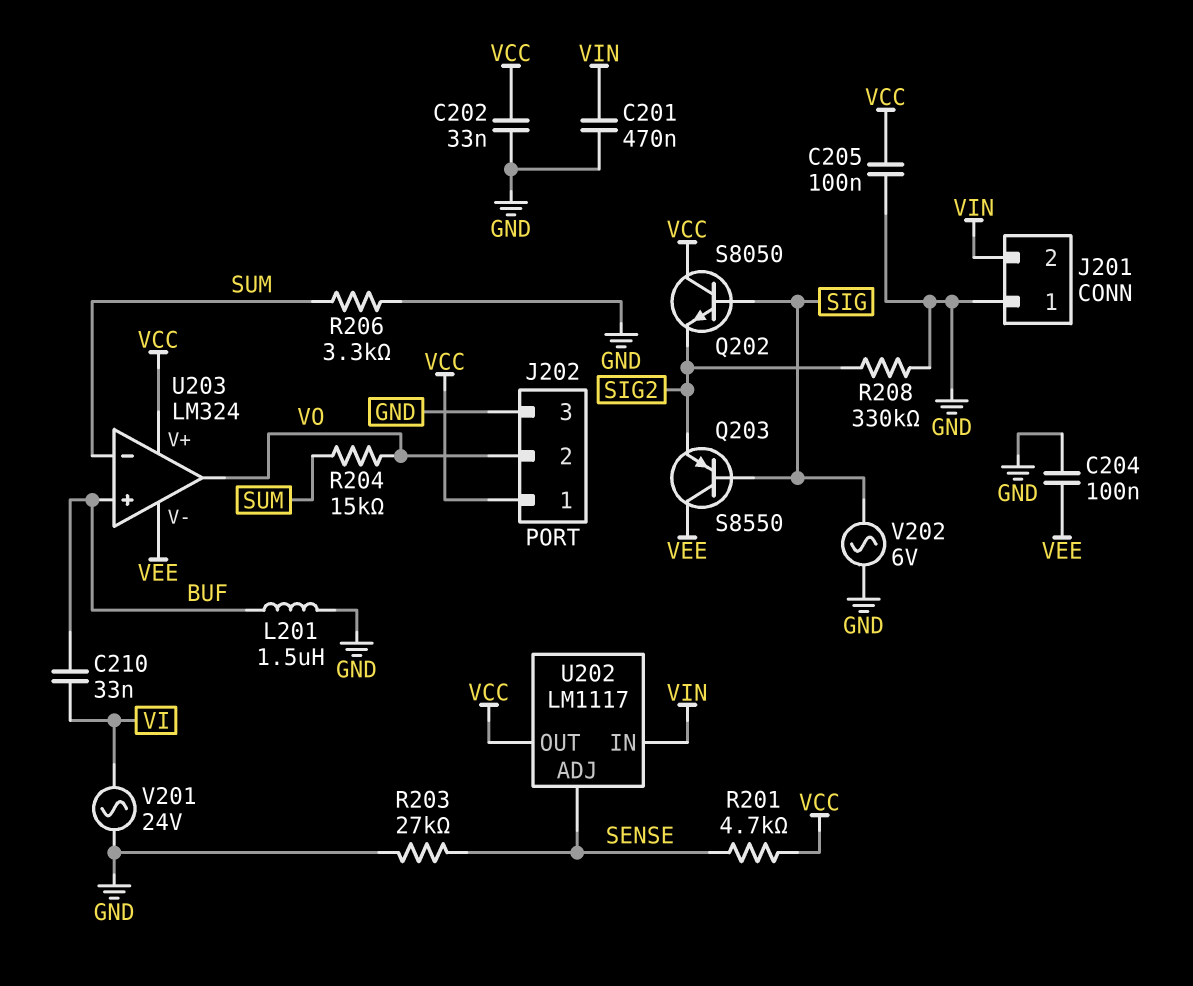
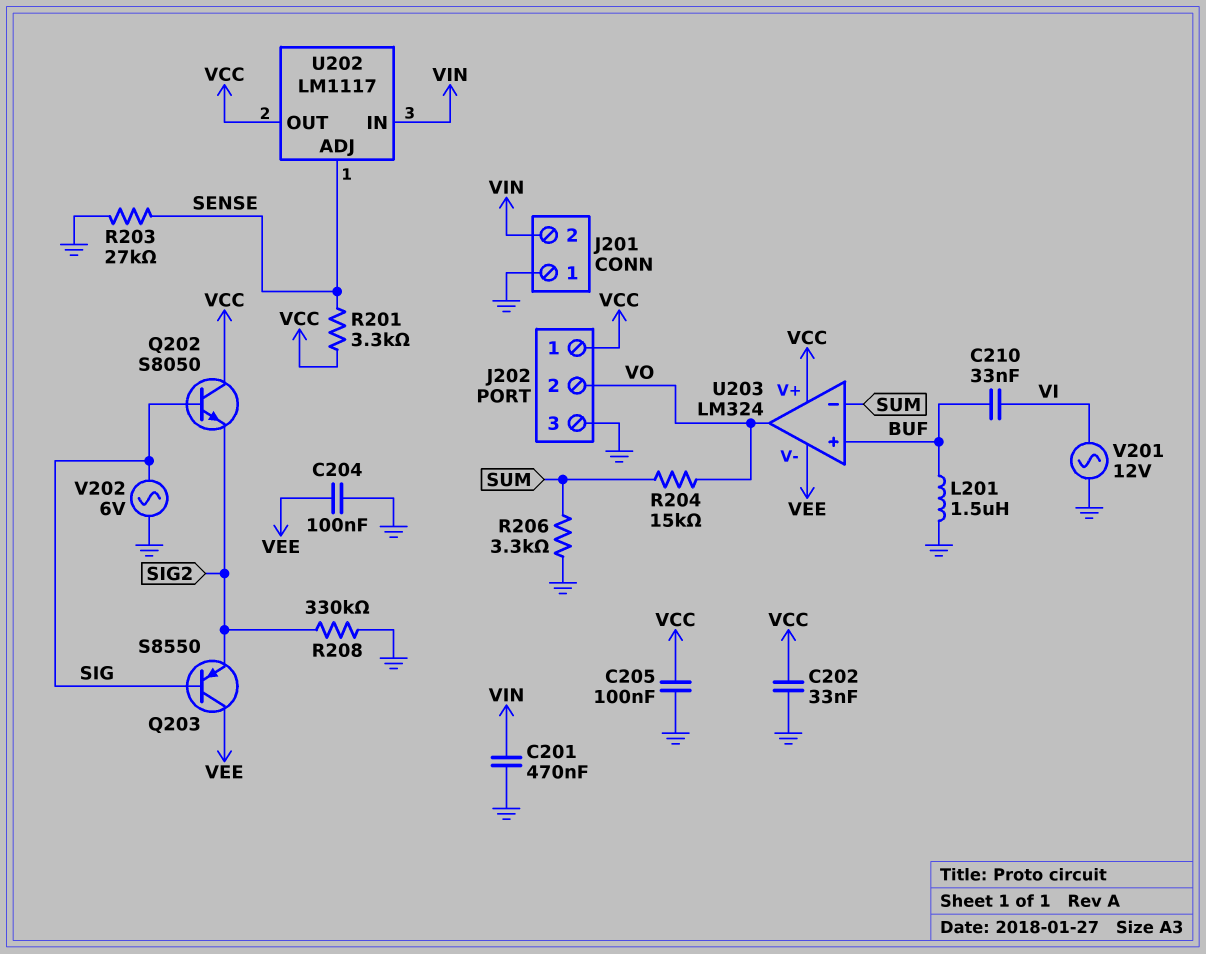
R201: 4.7k (SENSE, VCC) -> 3.3k (SENSE, VCC)
V201: AC 24V (GND, VI) -> AC 12V (GND, VI)

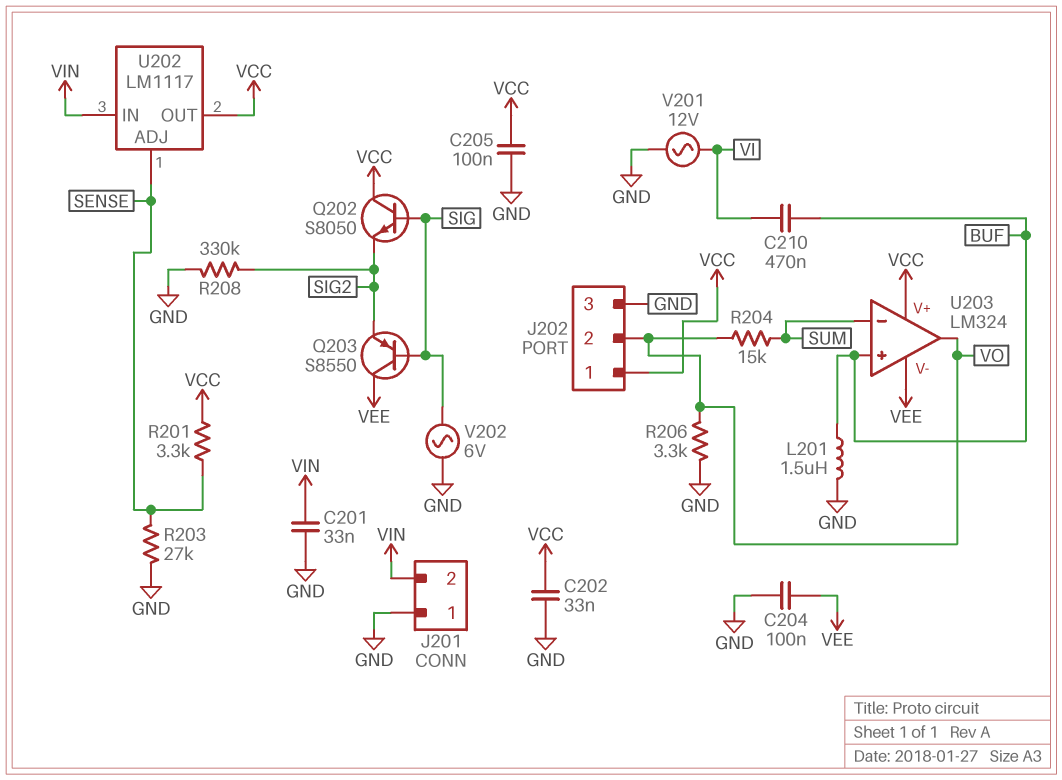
C201: 470nF (GND, VIN) -> 33nF (GND, VIN)
C210: 33nF (BUF, VI) -> 470nF (BUF, VI)
R206: 3.3k (GND, SUM) -> 3.3k (GND, VO)

